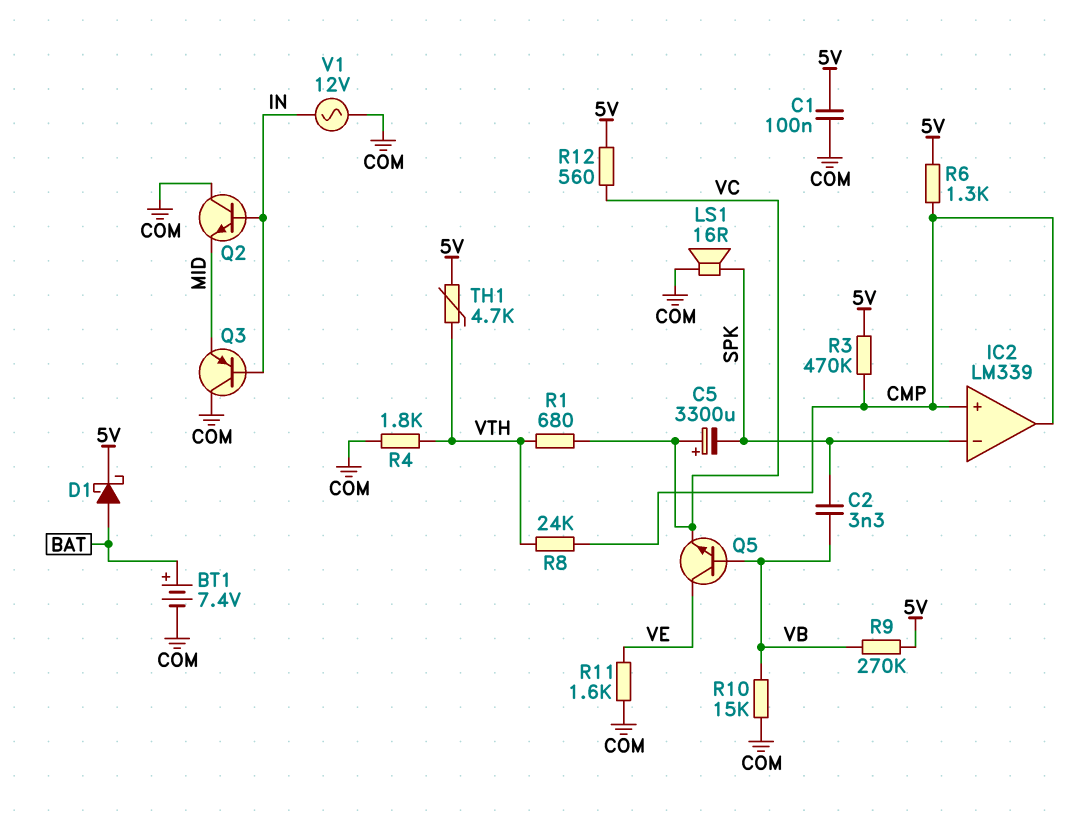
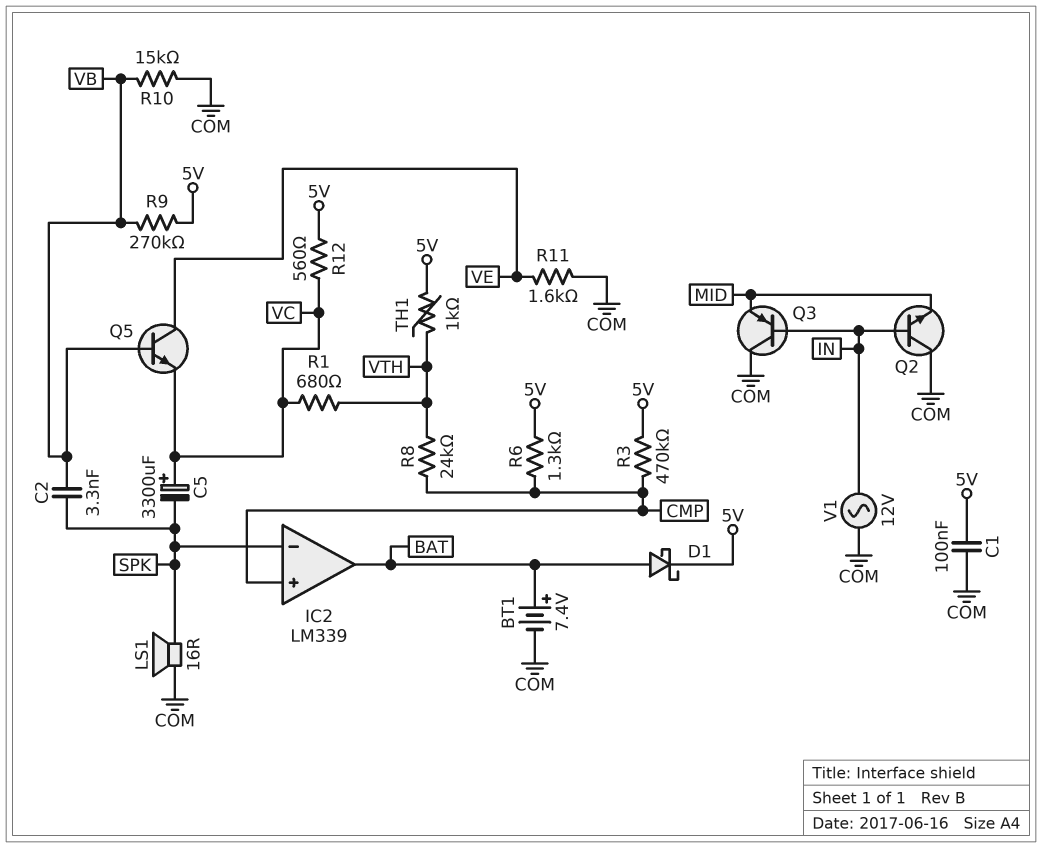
IC2 pin out: CMP -> BAT
R4: 1.8k (COM, VTH) -> none
TH1: 4.7k (5V, VTH) -> 1k (5V, VTH)

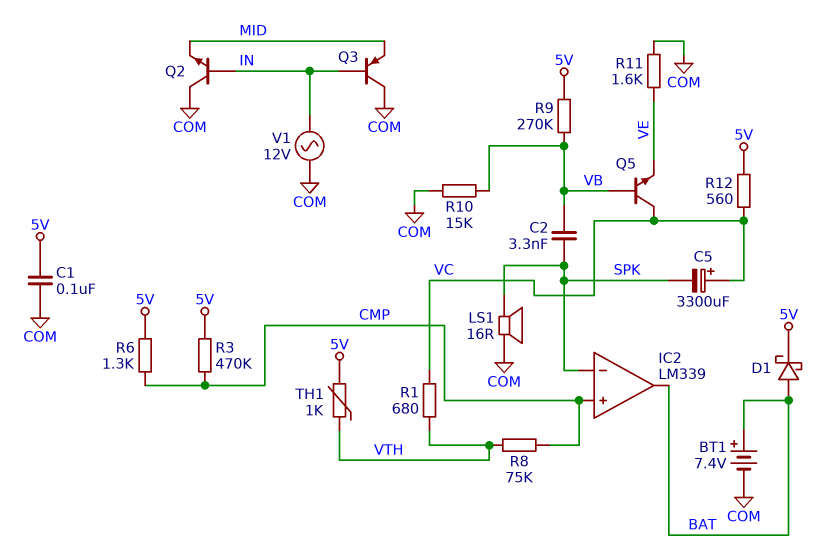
Q5: NPN (B VB, C VE, E VC) -> NPN (B VB, C VC, E VE)
R8: 24k (CMP, VTH) -> 75k (CMP, VTH)

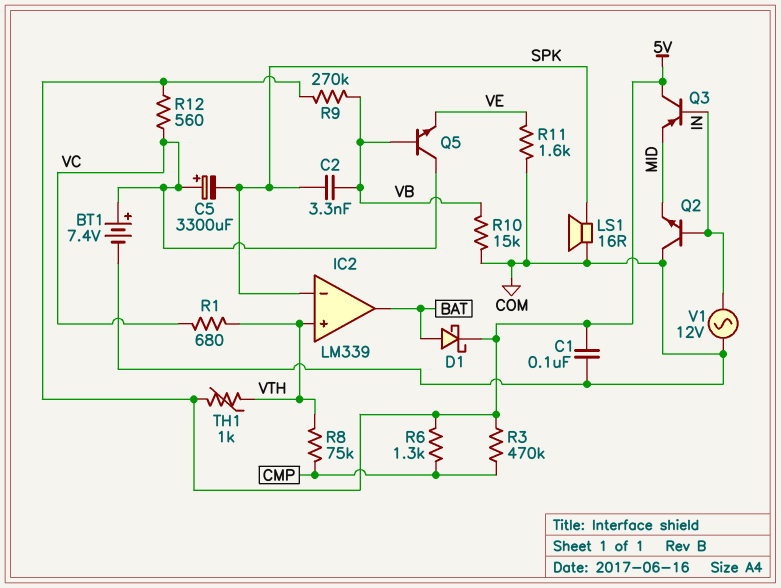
BT1: 7.4V (plus BAT, minus COM) -> 7.4V (plus VC, minus COM)
IC2 pin in+: CMP -> VTH
Q3: PNP (B IN, C COM, E MID) -> PNP (B IN, C 5V, E MID)

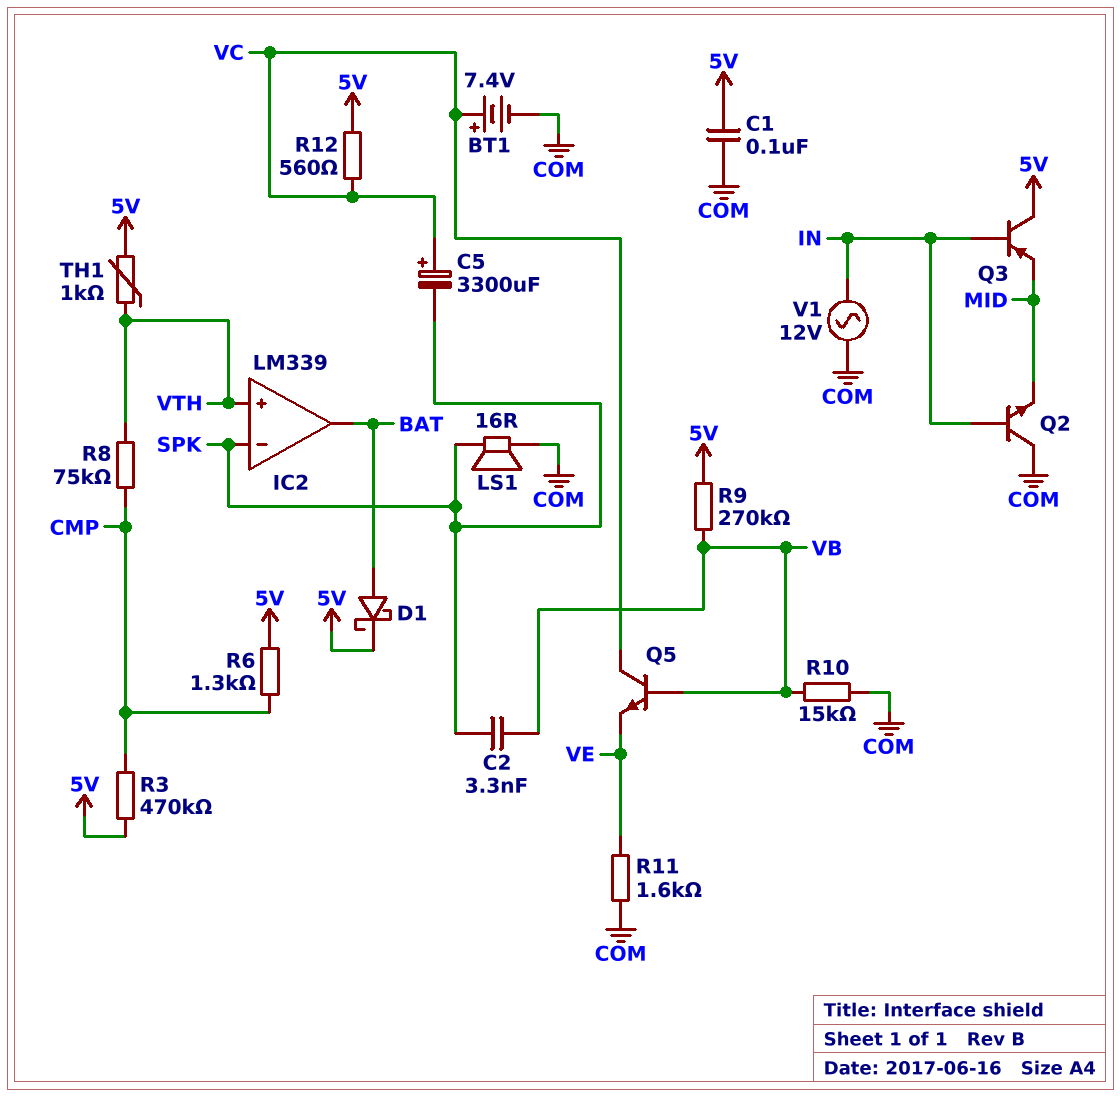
R1: 680 (VC, VTH) -> none

